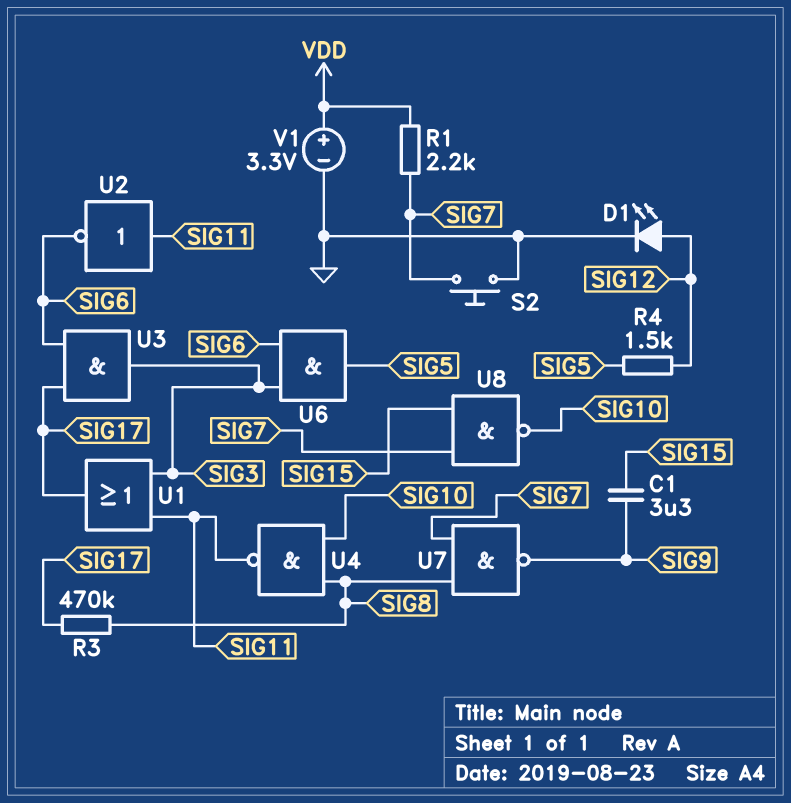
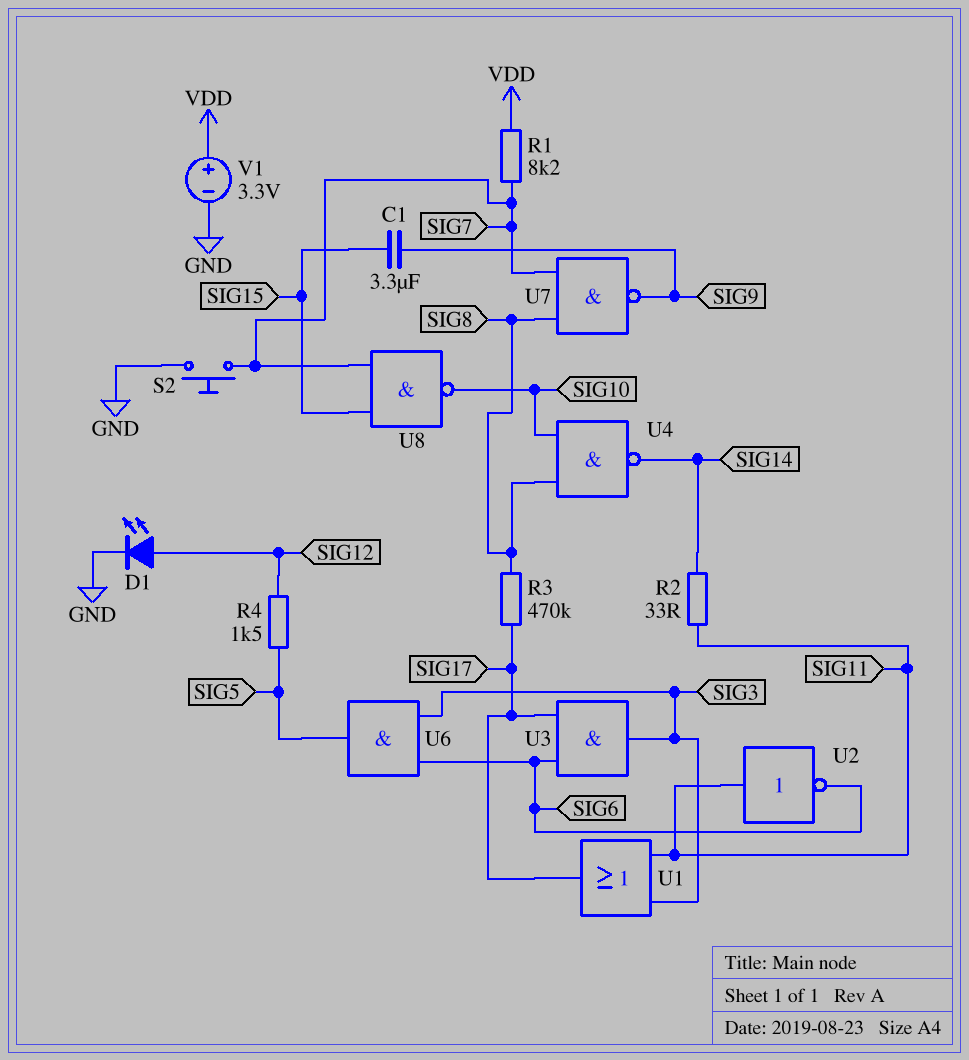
R1: 2.2k (SIG7, VDD) -> 8.2k (SIG7, VDD)
R2: none -> 33 (SIG11, SIG14)
U4: NAND (in SIG8, in SIG10, out SIG11) -> NAND (in SIG8, in SIG10, out SIG14)

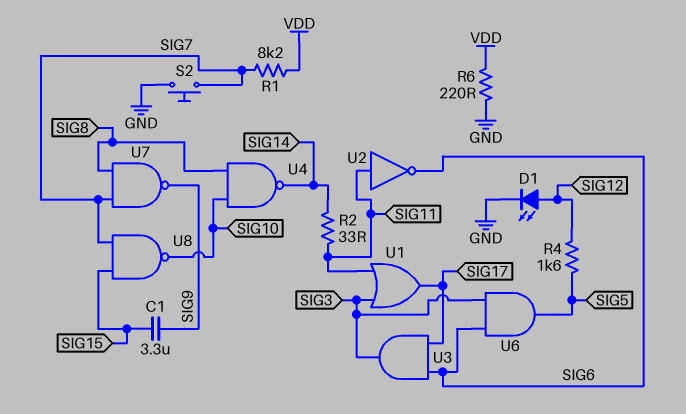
R3: 470k (SIG8, SIG17) -> none
R4: 1.5k (SIG5, SIG12) -> 1.6k (SIG5, SIG12)
R6: none -> 220 (GND, VDD)
V1: 3.3V (plus VDD, minus GND) -> none

